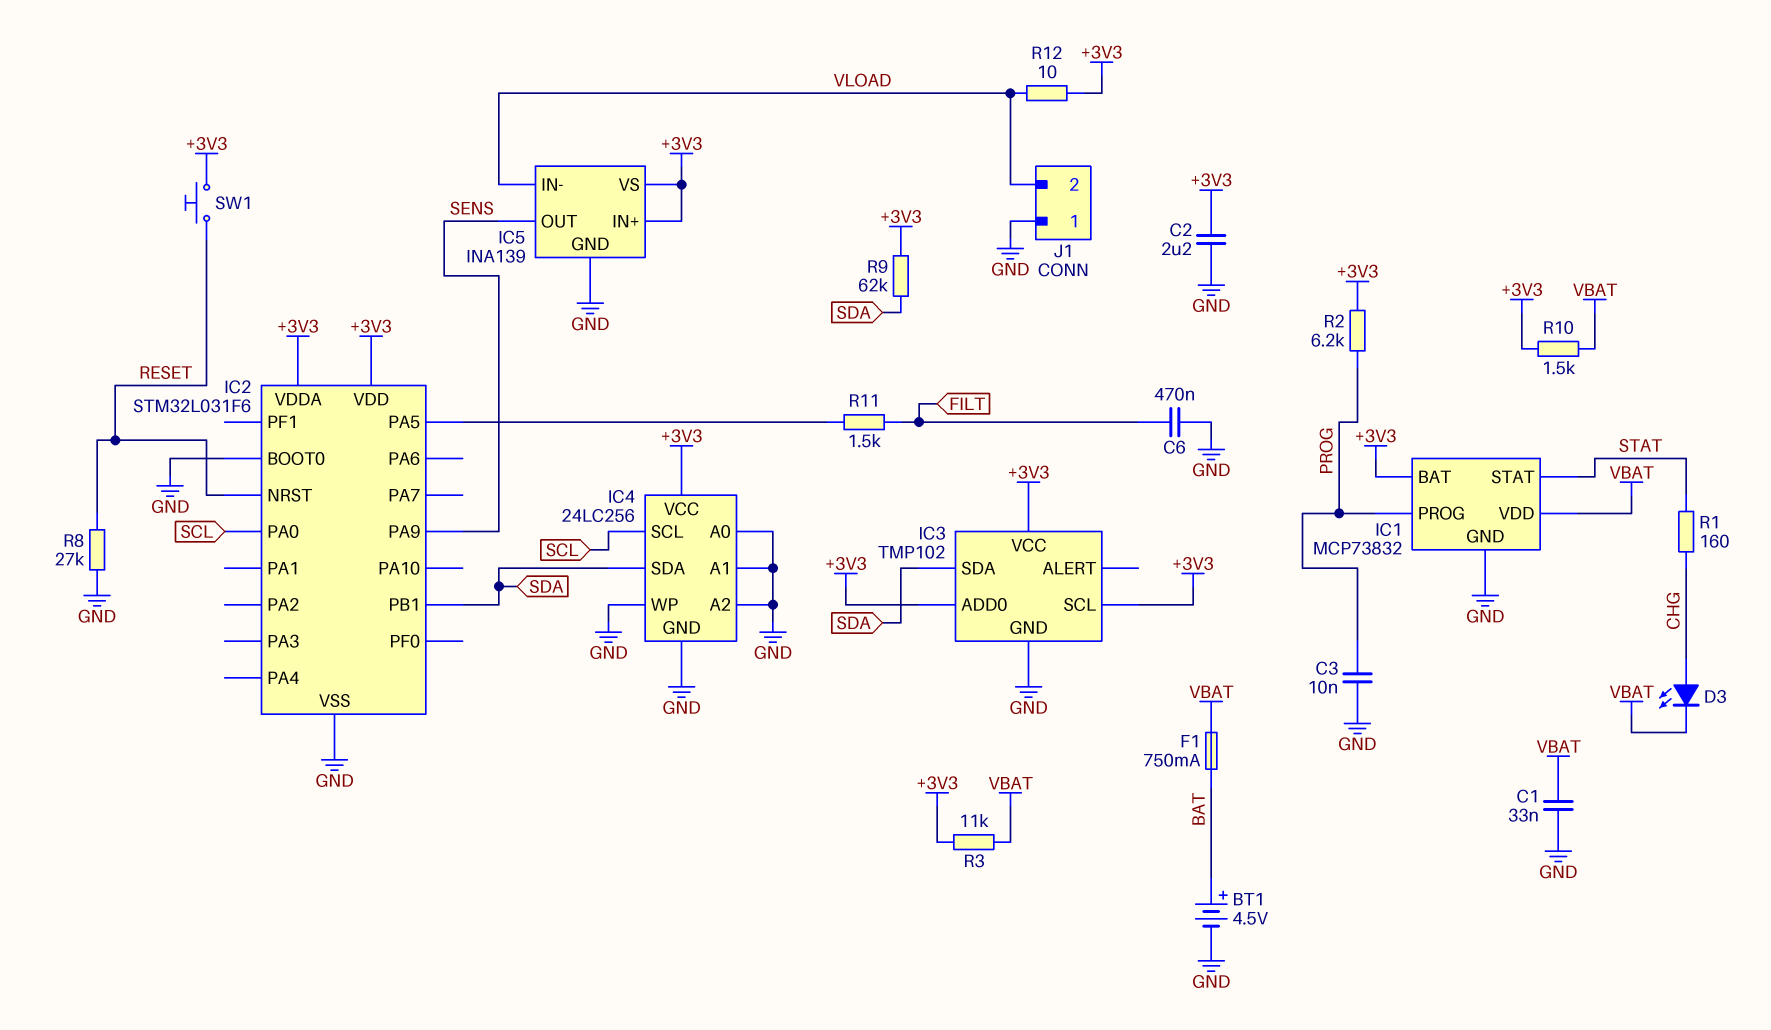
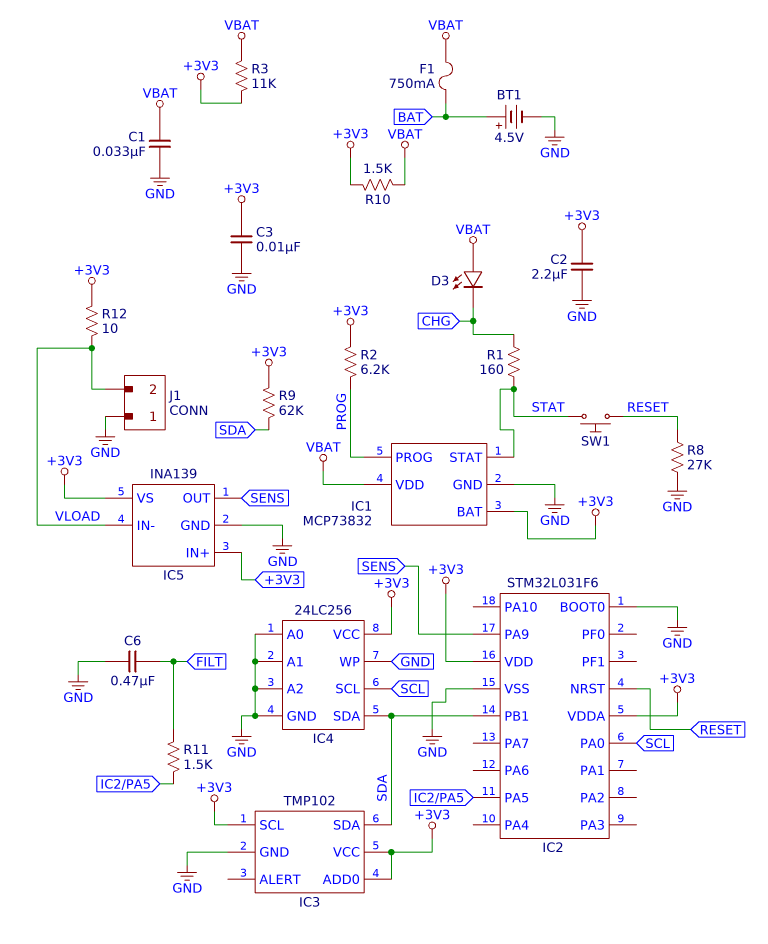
C3: 10nF (GND, PROG) -> 10nF (+3V3, GND)
D3: LED (A CHG, K VBAT) -> LED (A VBAT, K CHG)
SW1: button (+3V3, RESET) -> button (RESET, STAT)

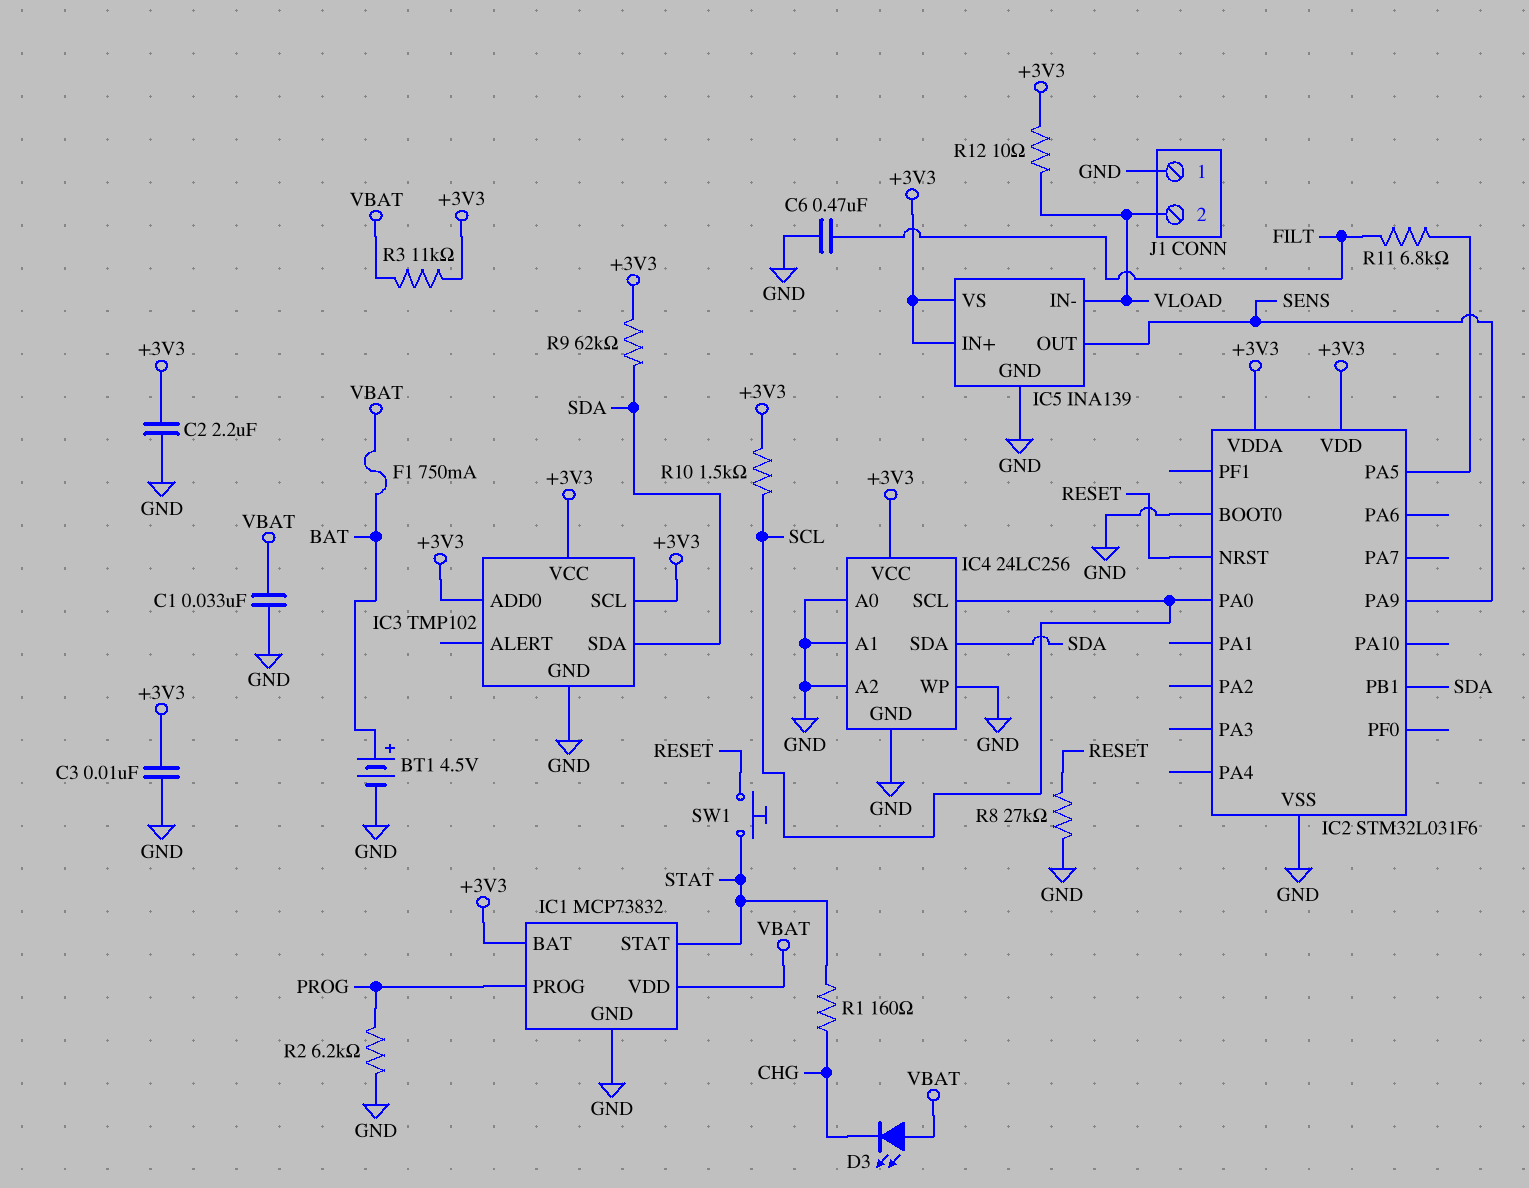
R2: 6.2k (+3V3, PROG) -> 6.2k (GND, PROG)
R10: 1.5k (+3V3, VBAT) -> 1.5k (+3V3, SCL)
R11: 1.5k (FILT, IC2/PA5) -> 6.8k (FILT, IC2/PA5)

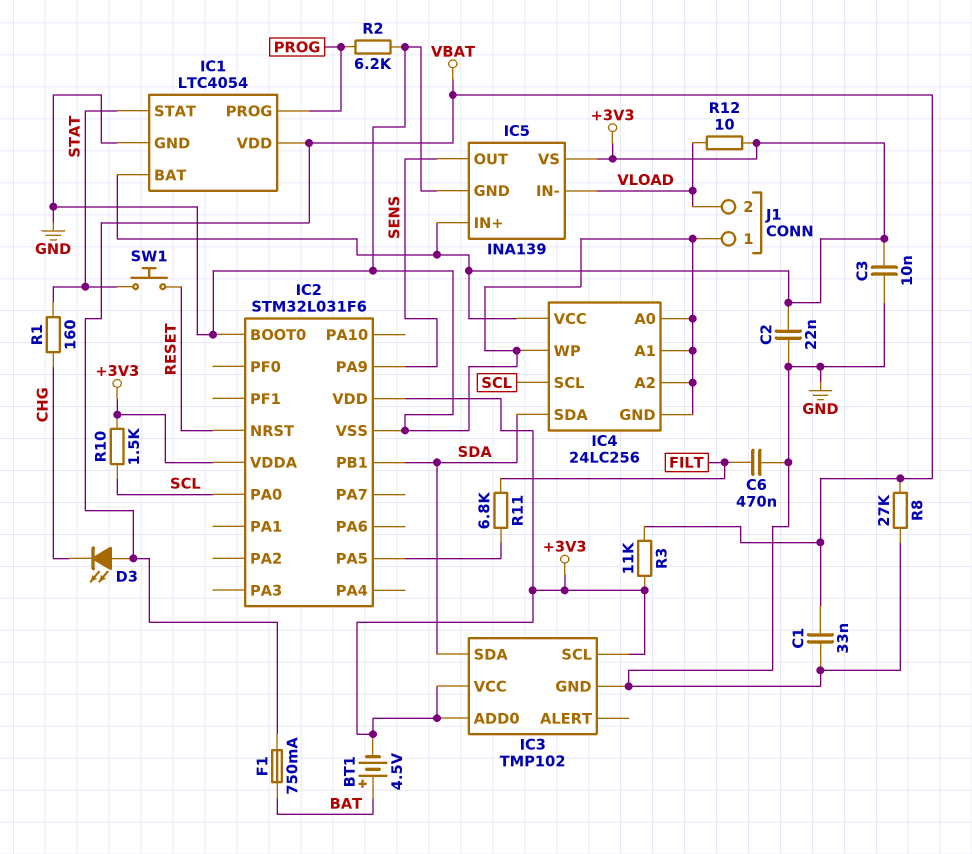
BT1: 4.5V (plus BAT, minus GND) -> 4.5V (plus BAT, minus +3V3)
C2: 2.2uF (+3V3, GND) -> 22nF (+3V3, GND)
IC1: MCP73832 -> LTC4054
R8: 27k (GND, RESET) -> 27k (GND, VBAT)
R9: 62k (+3V3, SDA) -> none

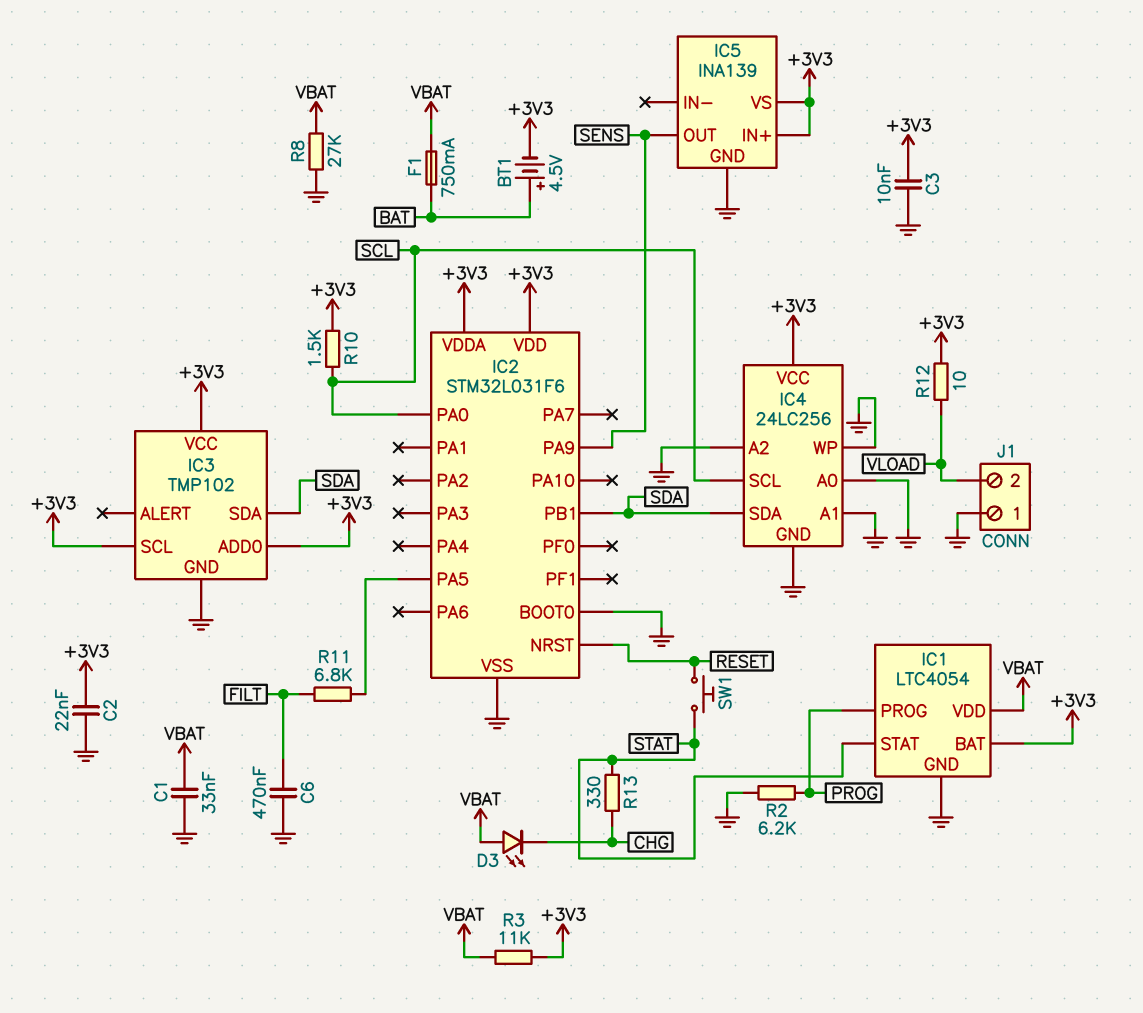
IC5 pin IN-: VLOAD -> none
R1: 160 (CHG, STAT) -> none
R13: none -> 330 (CHG, STAT)

